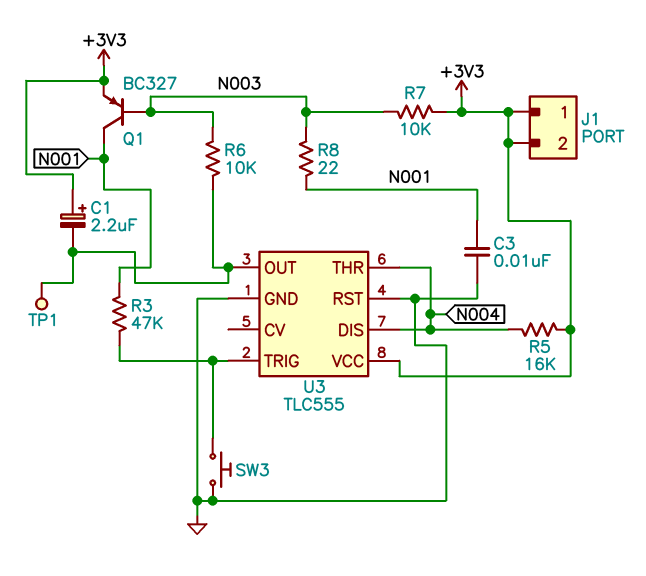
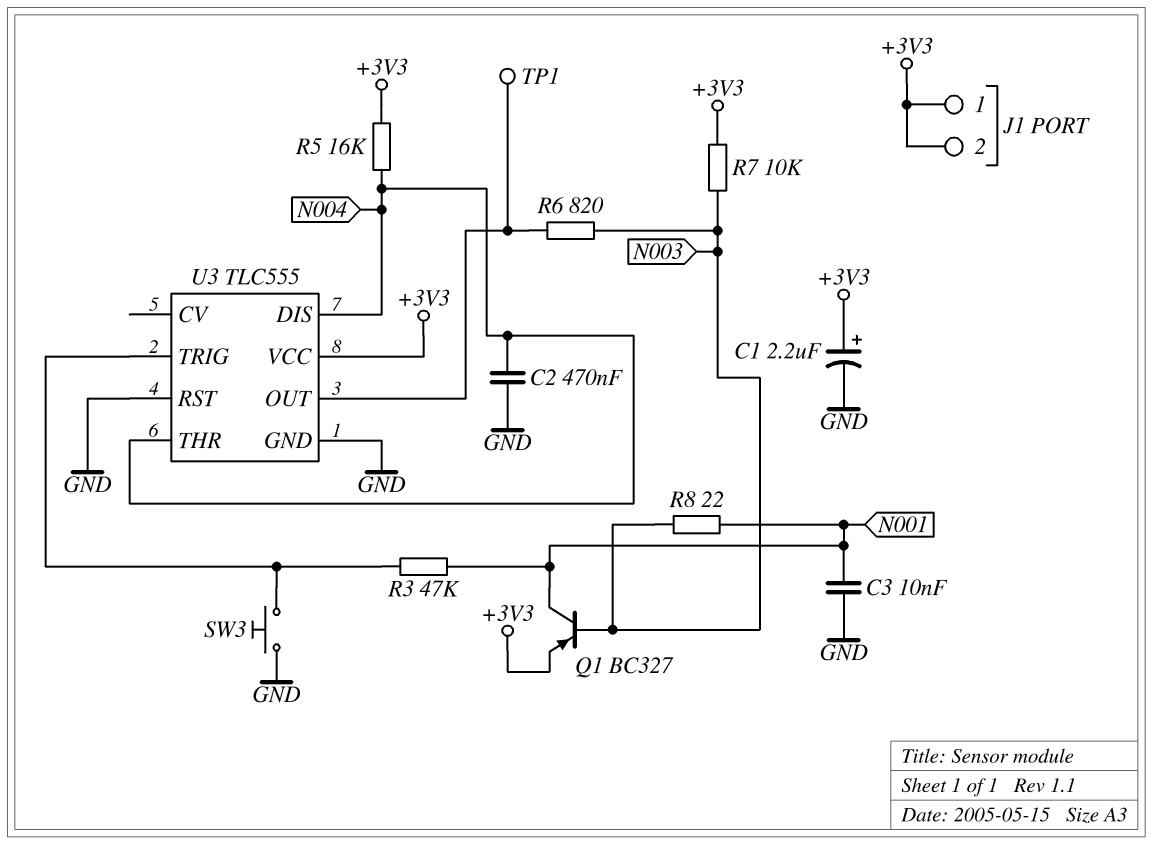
C1: 2.2uF (plus +3V3, minus U3/OUT) -> 2.2uF (plus +3V3, minus GND)
C2: none -> 470nF (GND, N004)
R6: 10k (N003, U3/OUT) -> 820 (N003, U3/OUT)

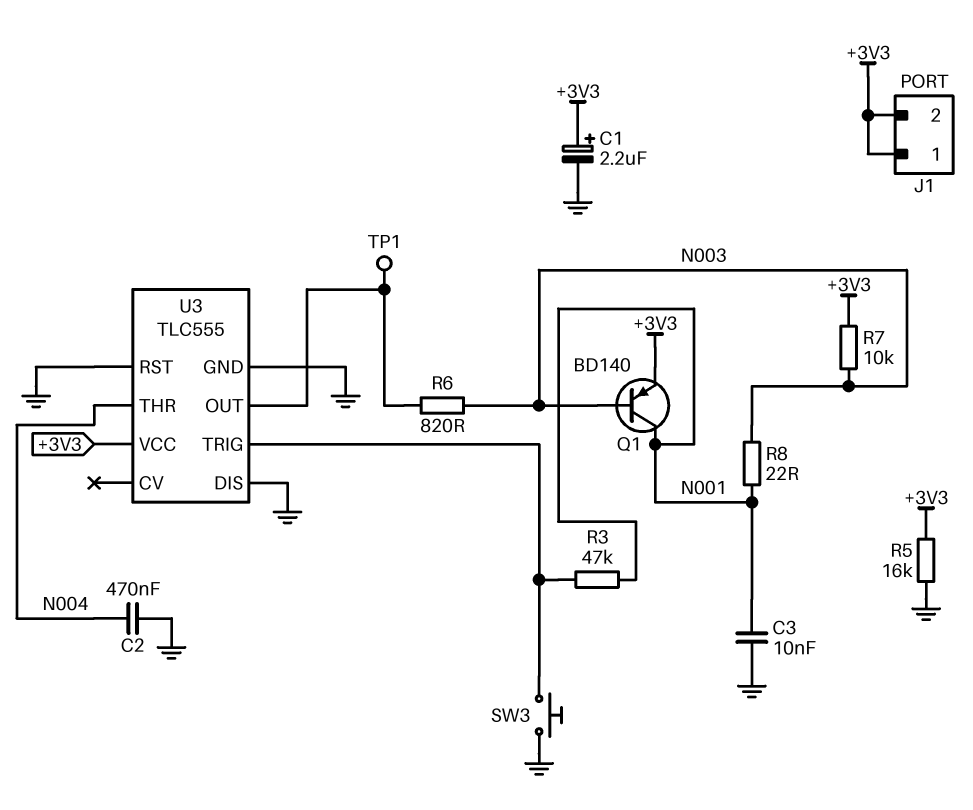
Q1: PNP BC327 (B N003, C N001, E +3V3) -> PNP BD140 (B N003, C N001, E +3V3)
R5: 16k (+3V3, N004) -> 16k (+3V3, GND)
U3 pin DIS: N004 -> GND

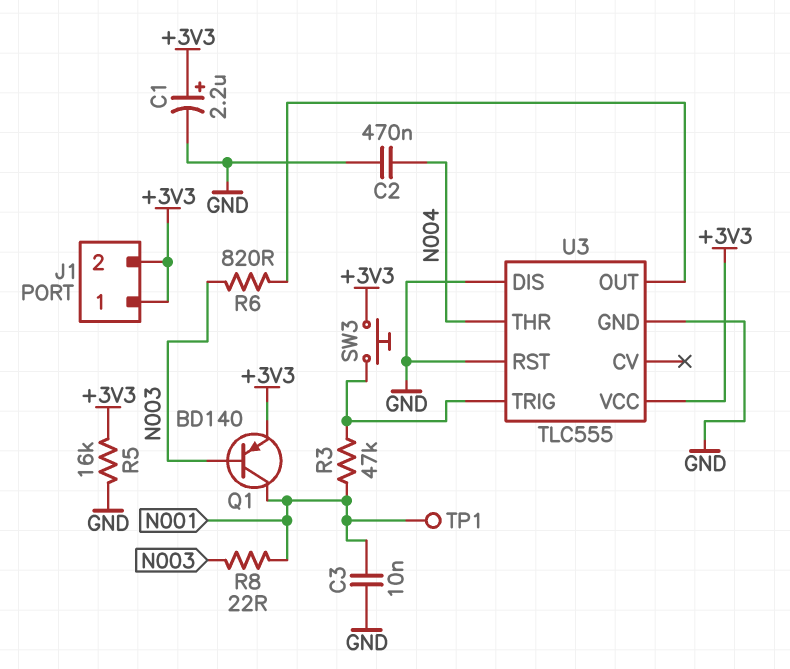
R7: 10k (+3V3, N003) -> none
SW3: button (GND, U3/TRIG) -> button (+3V3, U3/TRIG)
TP1: test point (U3/OUT) -> test point (N001)

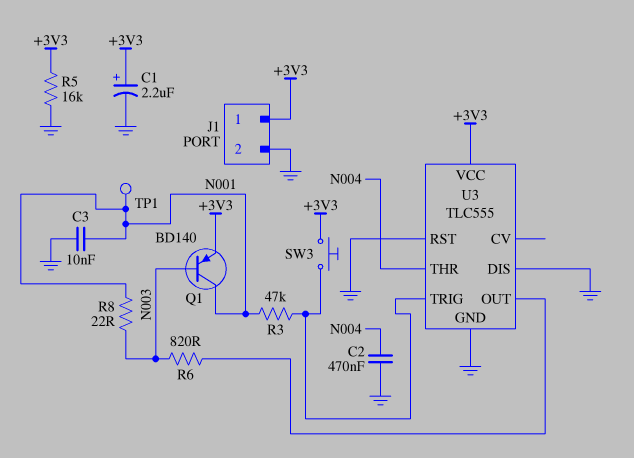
J1 pin 2: +3V3 -> GND

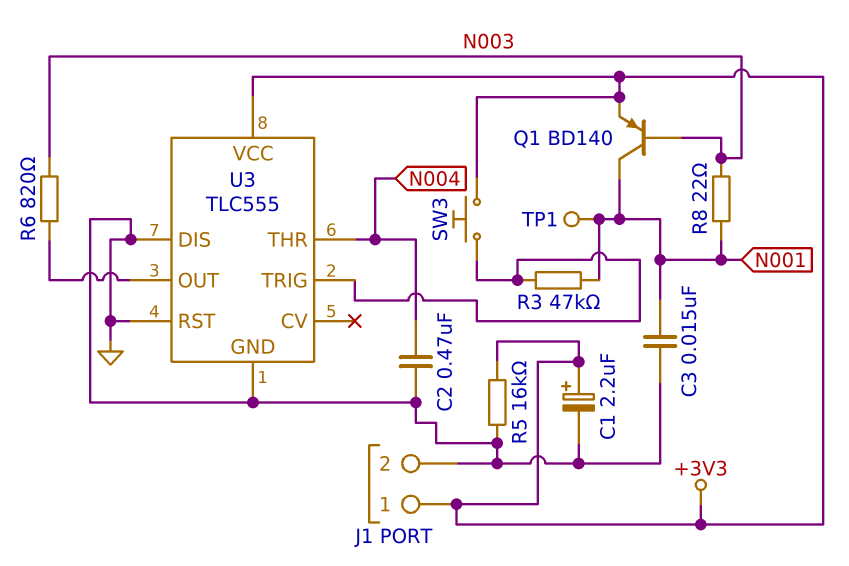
C3: 10nF (GND, N001) -> 15nF (GND, N001)

